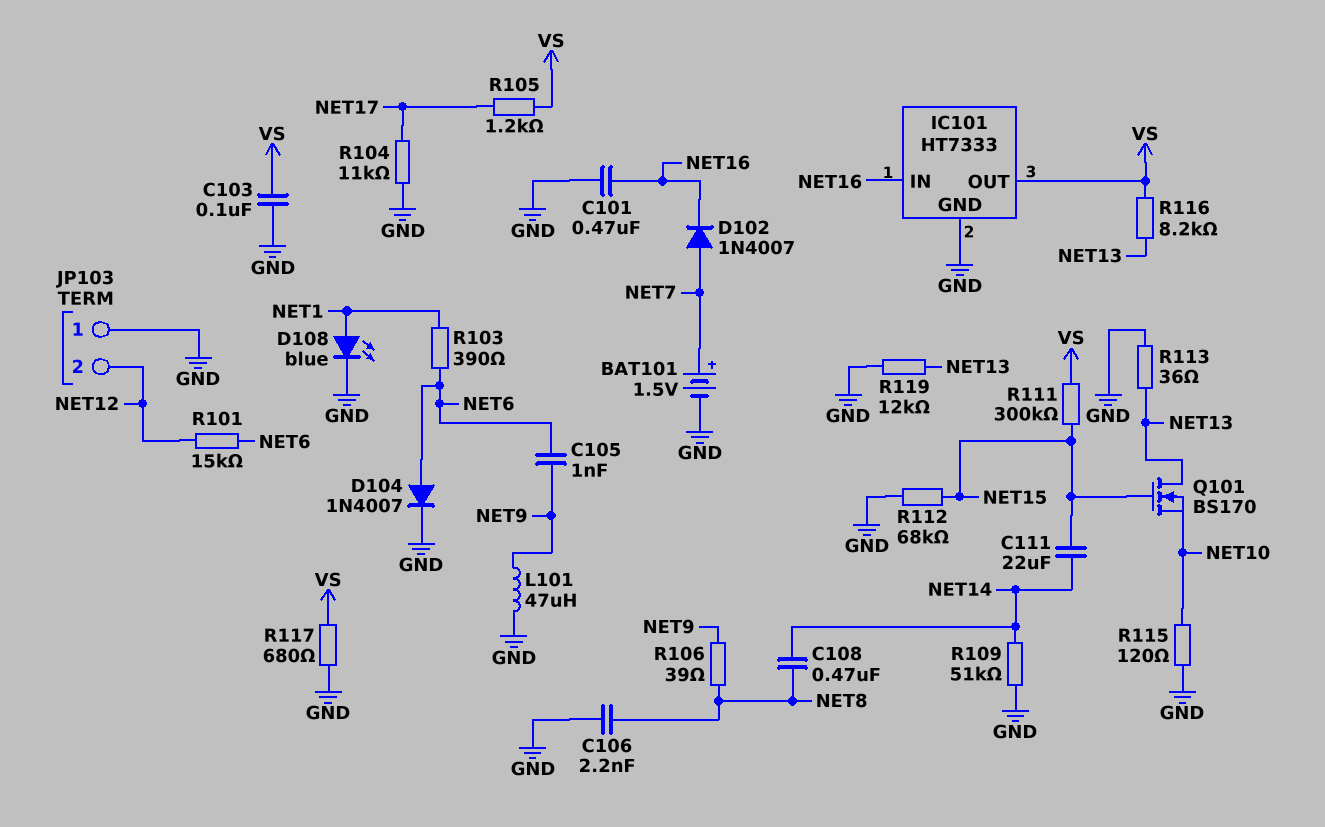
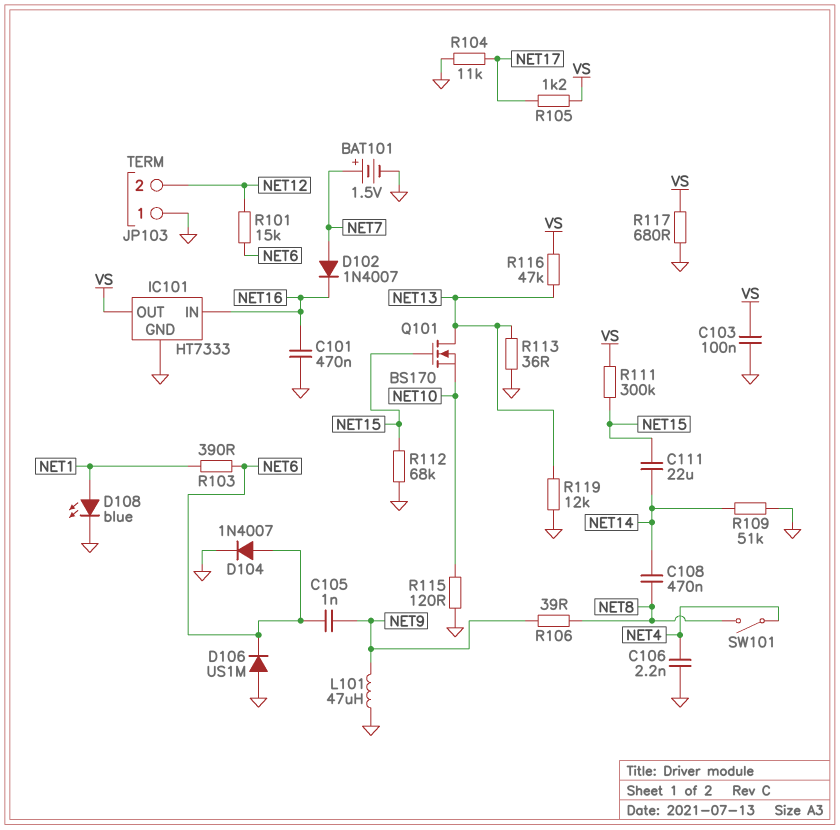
C106: 2.2nF (GND, NET8) -> 2.2nF (GND, NET4)
D106: none -> diode US1M (A GND, K NET6)
R116: 8.2k (NET13, VS) -> 47k (NET13, VS)
SW101: none -> switch (NET4, NET8)

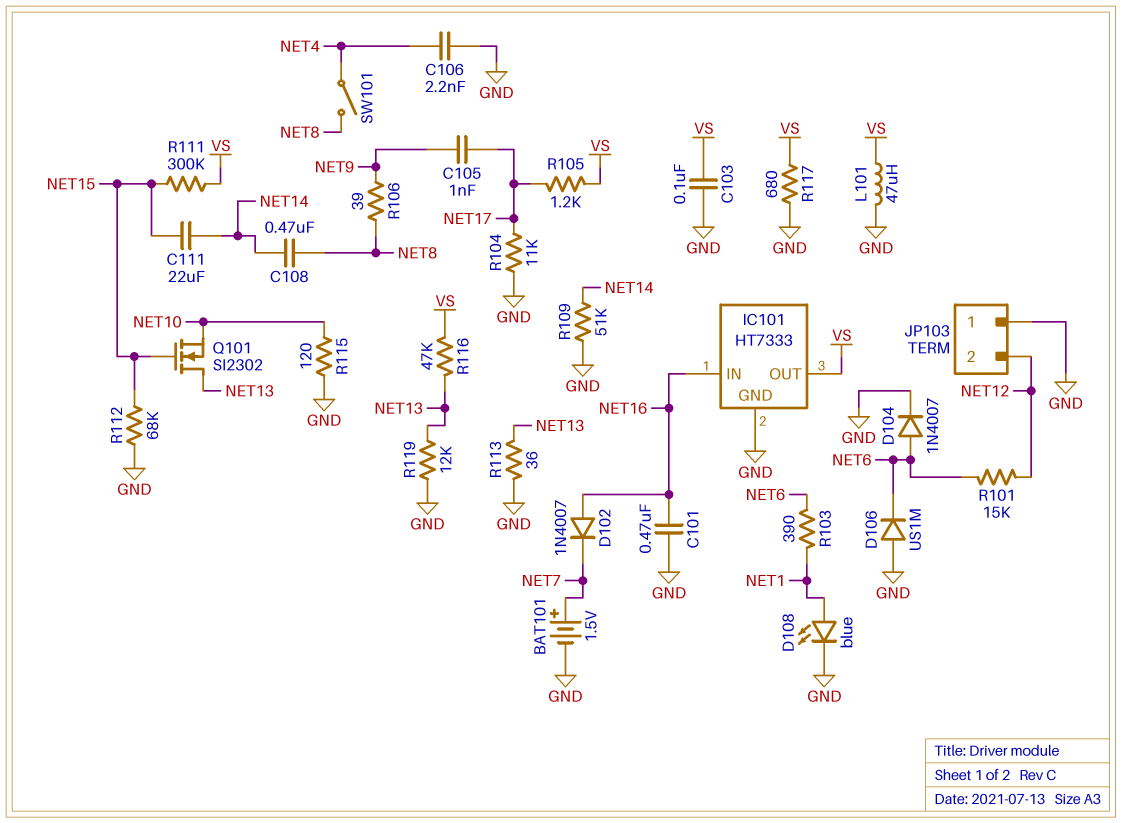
C105: 1nF (NET6, NET9) -> 1nF (NET9, NET17)
D102: diode 1N4007 (A NET7, K NET16) -> diode 1N4007 (A NET16, K NET7)
L101: 47uH (GND, NET9) -> 47uH (GND, VS)
Q101: NMOS BS170 (G NET15, D NET13, S NET10) -> NMOS SI2302 (G NET15, D NET13, S NET10)

